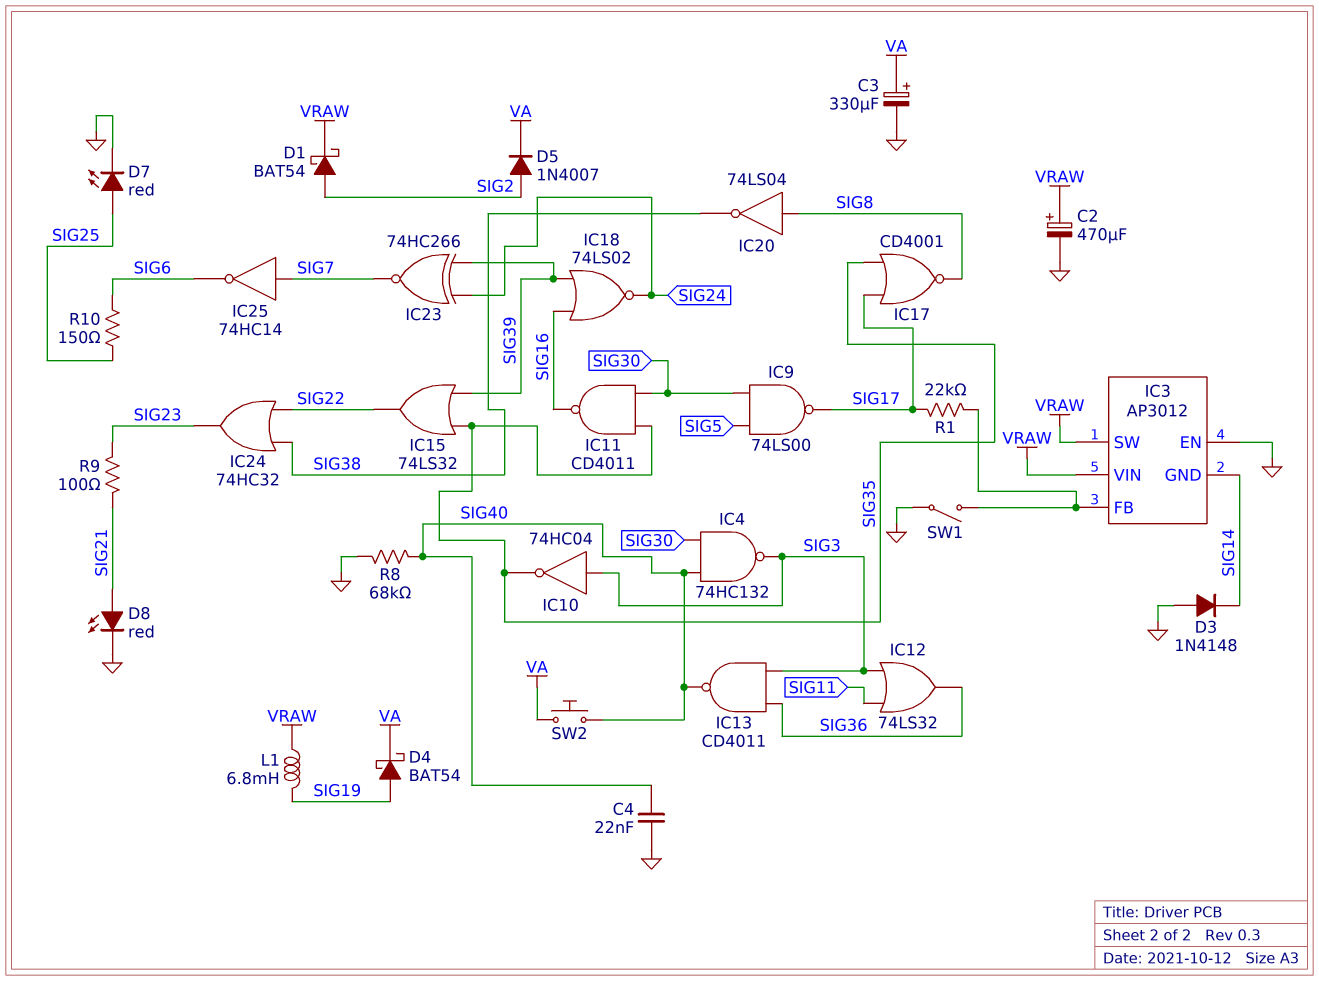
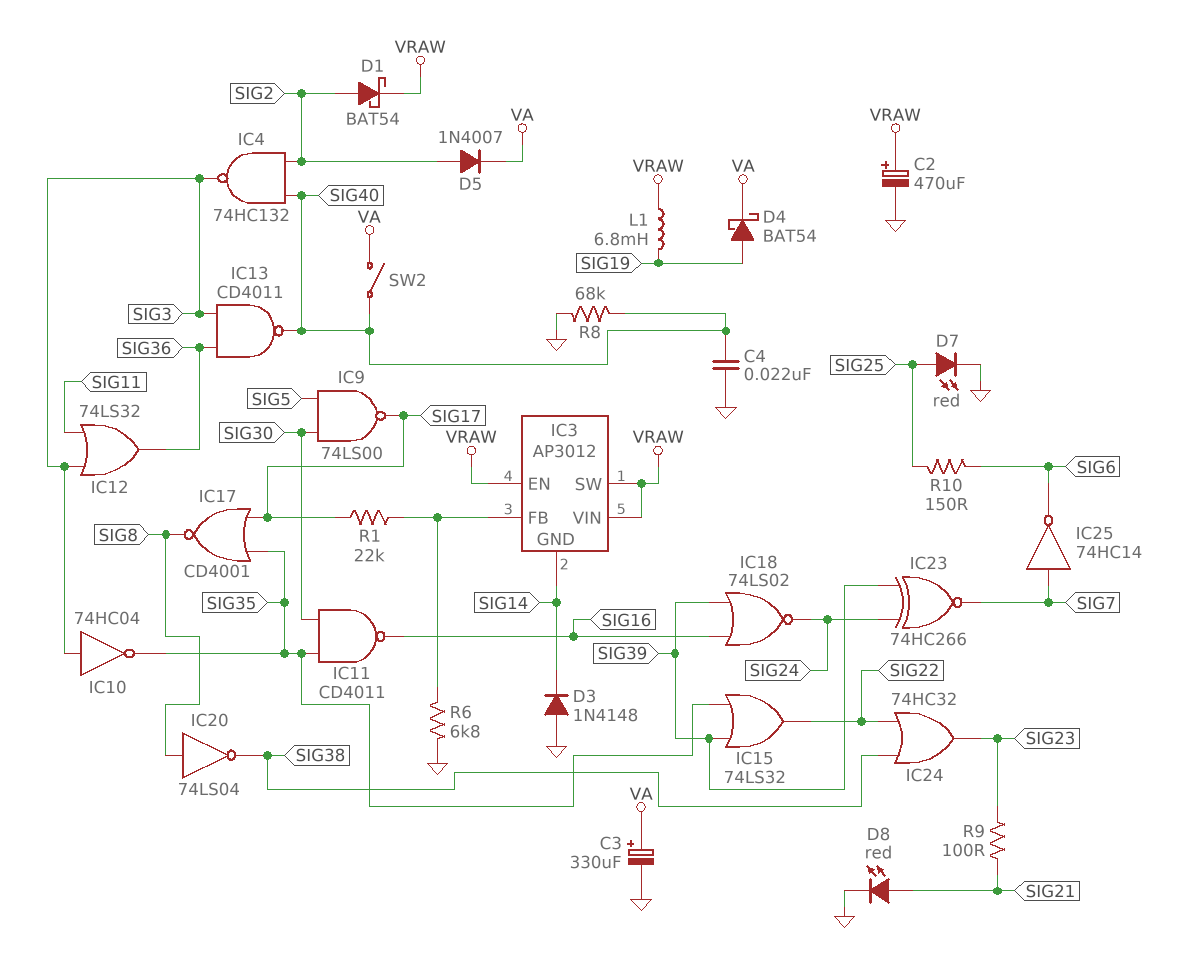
IC3 pin EN: GND -> VRAW
IC4: NAND 74HC132 (in SIG30, in SIG40, out SIG3) -> NAND 74HC132 (in SIG2, in SIG40, out SIG3)
R6: none -> 6.8k (GND, IC3/FB)
SW1: switch (GND, IC3/FB) -> none
SW2: button (SIG40, VA) -> switch (SIG40, VA)

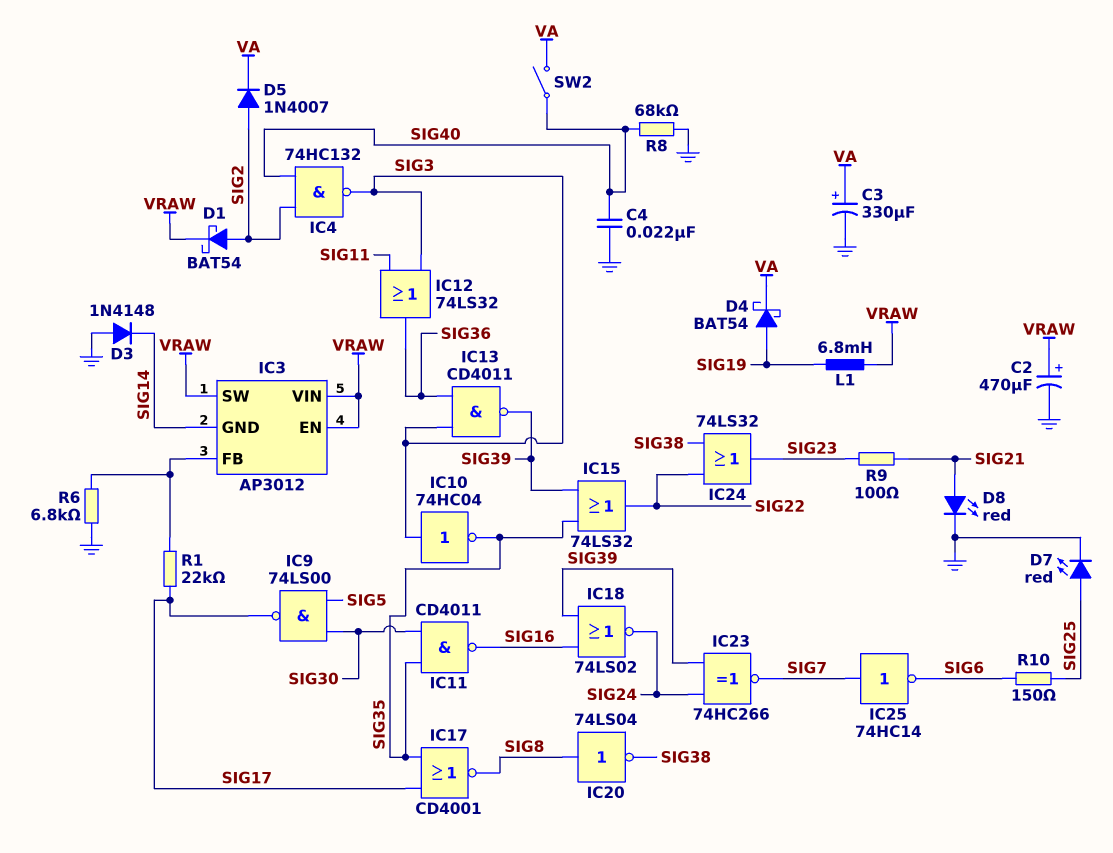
IC13: NAND CD4011 (in SIG3, in SIG36, out SIG40) -> NAND CD4011 (in SIG3, in SIG36, out SIG39)
IC24: OR 74HC32 (in SIG22, in SIG38, out SIG23) -> OR 74LS32 (in SIG22, in SIG38, out SIG23)

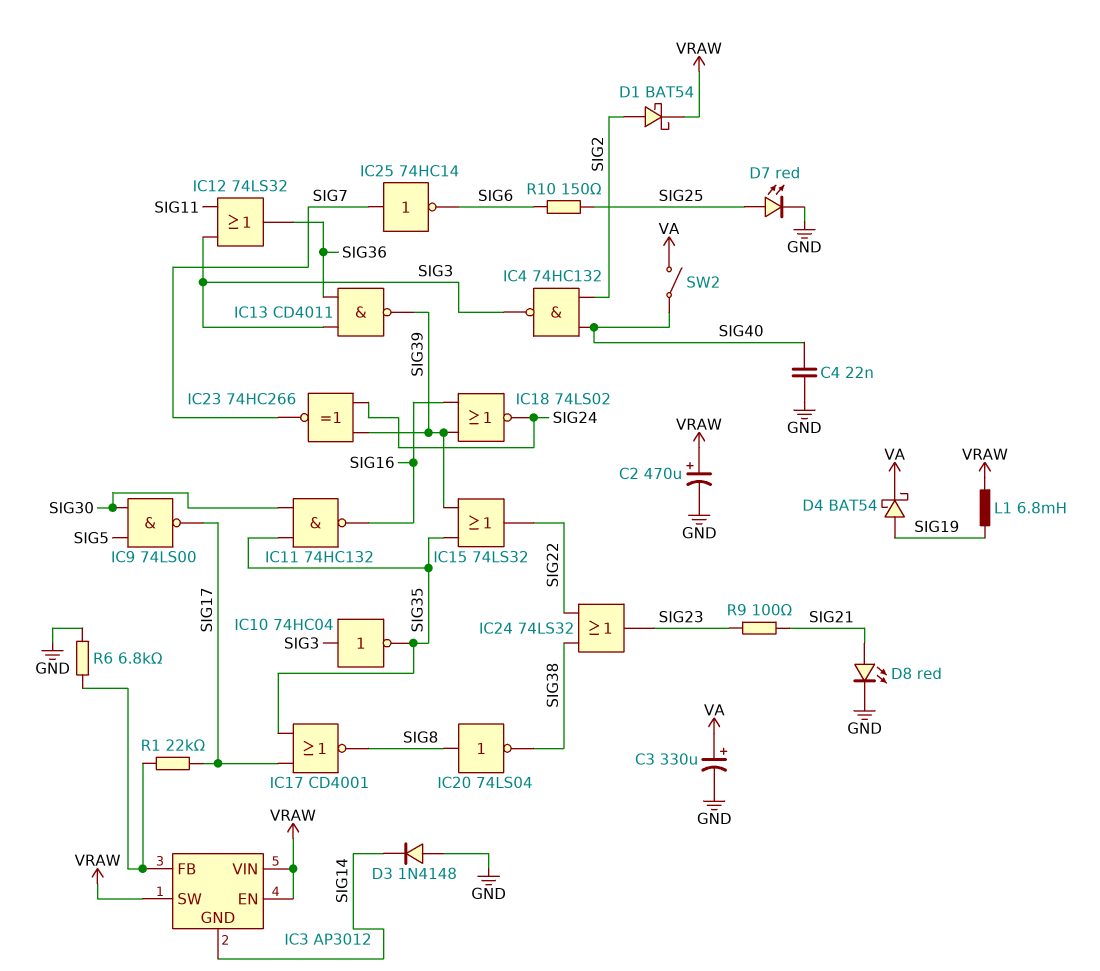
D5: diode 1N4007 (A SIG2, K VA) -> none
IC11: NAND CD4011 (in SIG30, in SIG35, out SIG16) -> NAND 74HC132 (in SIG30, in SIG35, out SIG16)
R8: 68k (GND, SIG40) -> none

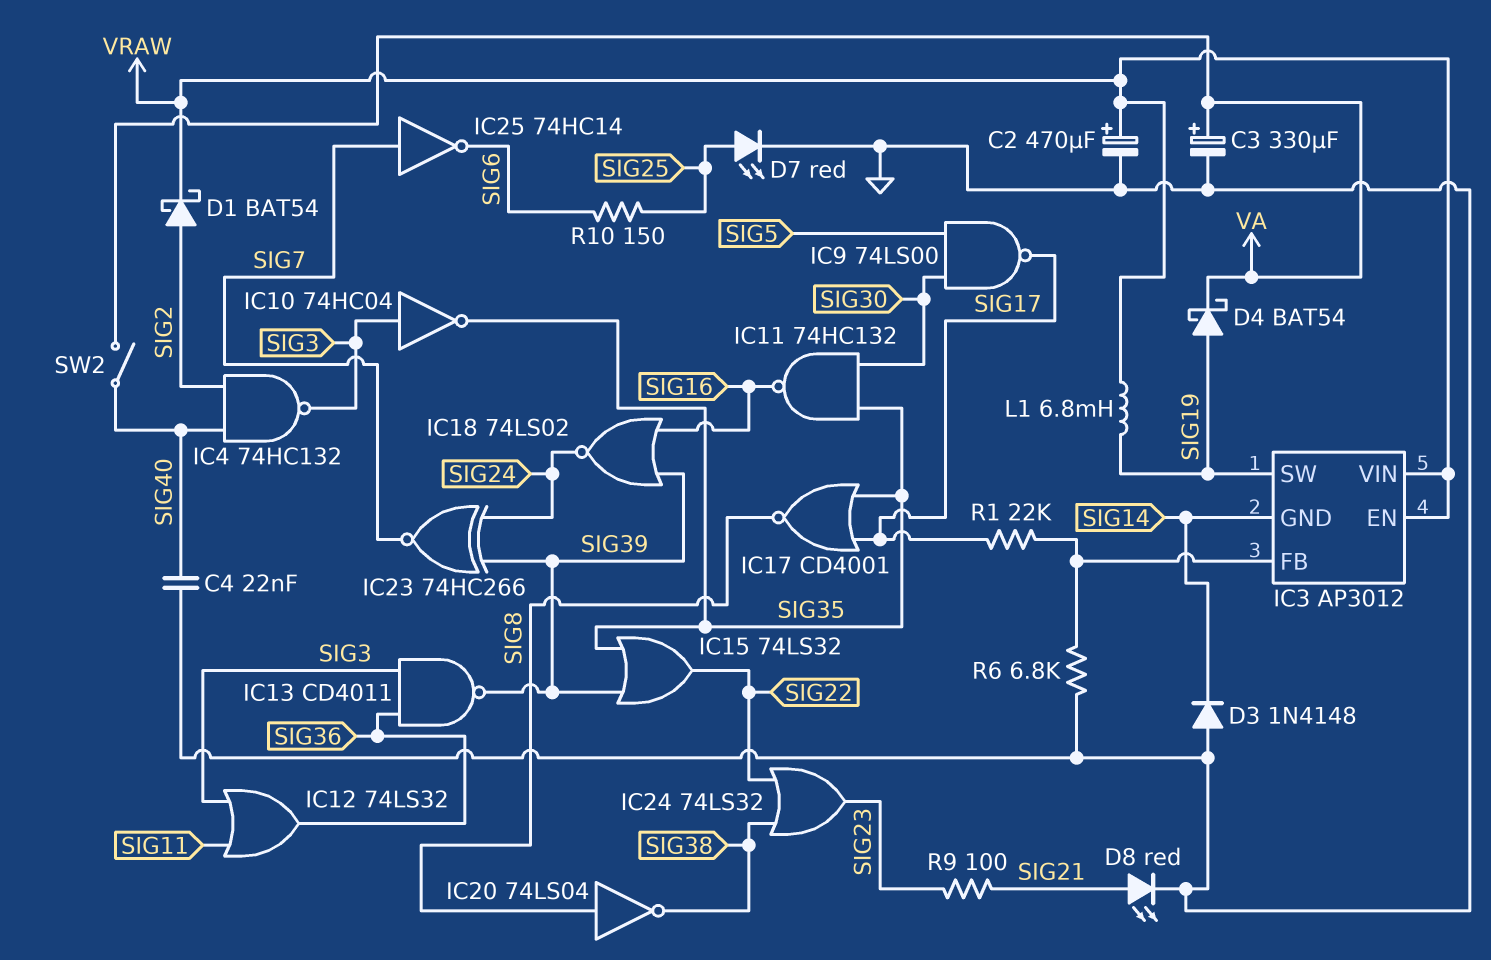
IC3 pin SW: VRAW -> SIG19

